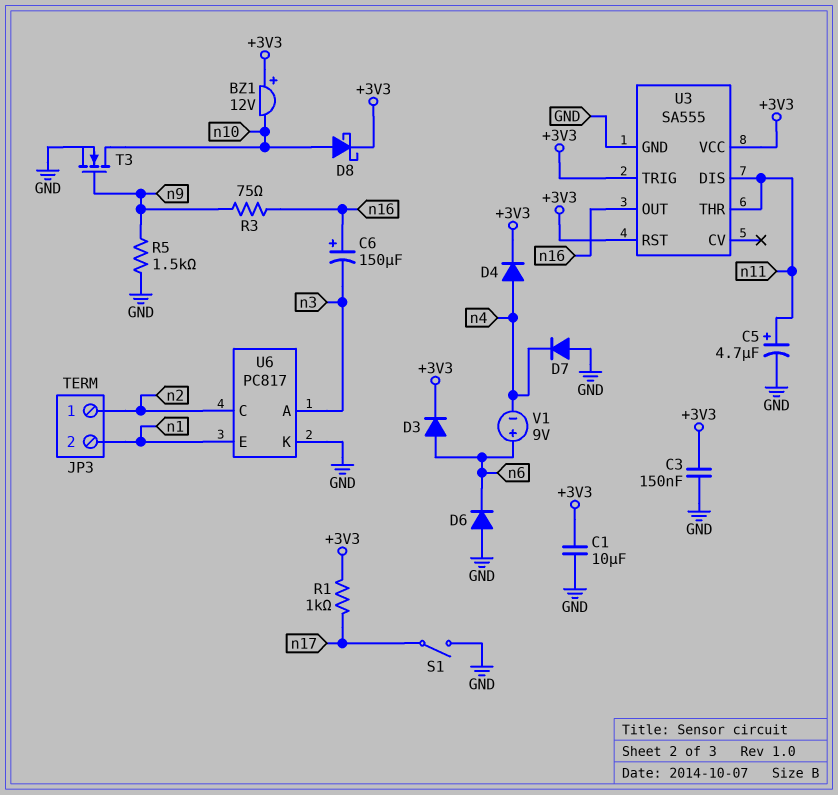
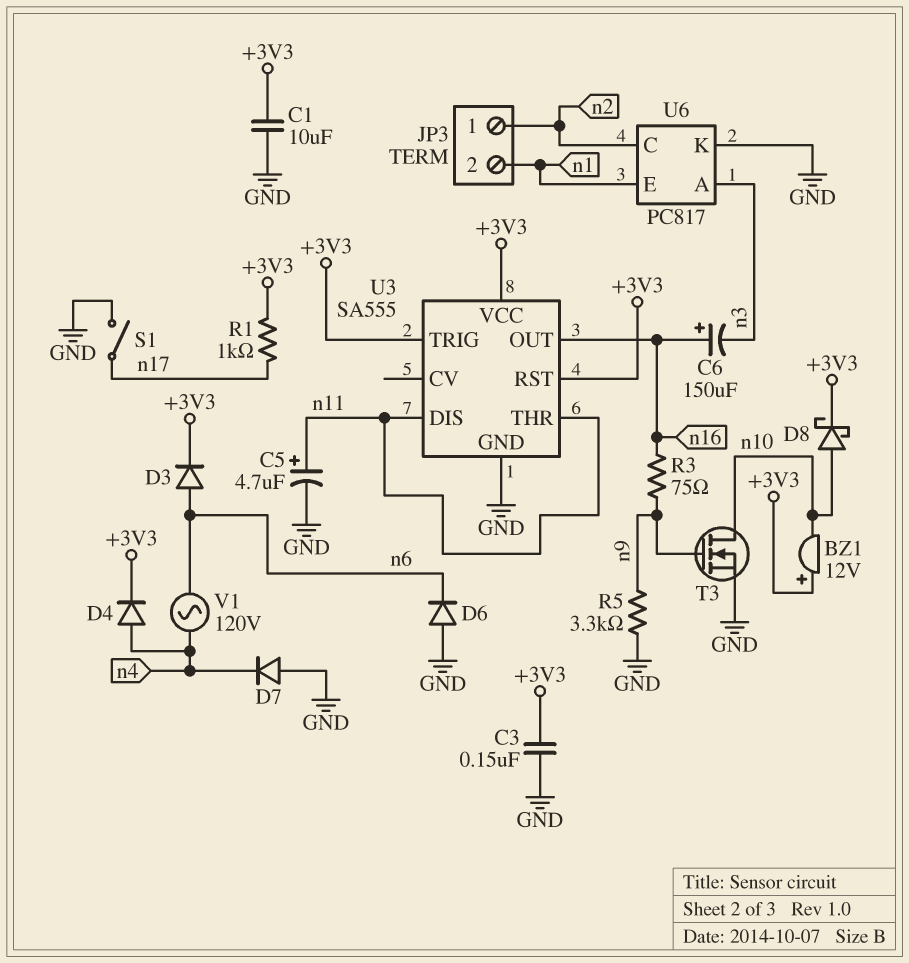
R5: 1.5k (GND, n9) -> 3.3k (GND, n9)
V1: 9V (plus n6, minus n4) -> AC 120V (n4, n6)

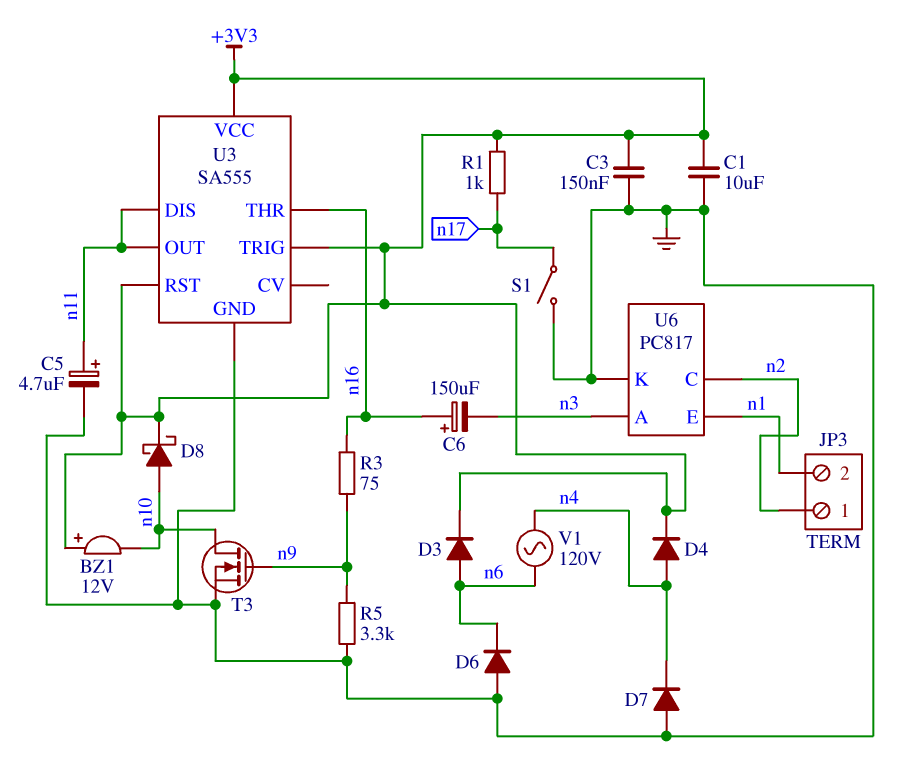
U3 pin OUT: n16 -> n11
U3 pin THR: n11 -> n16

